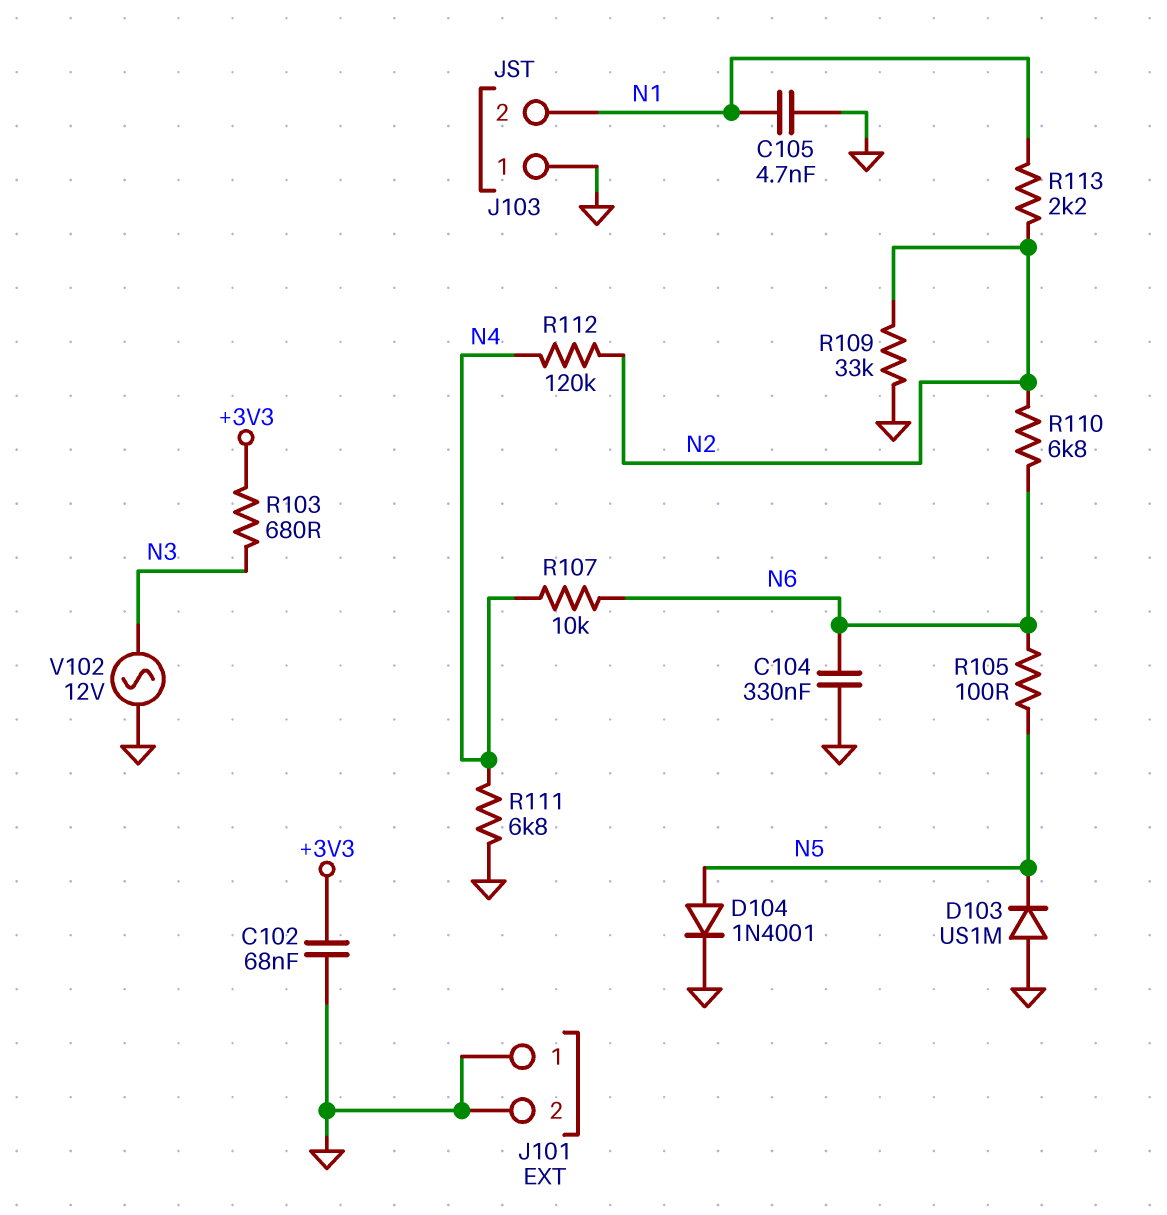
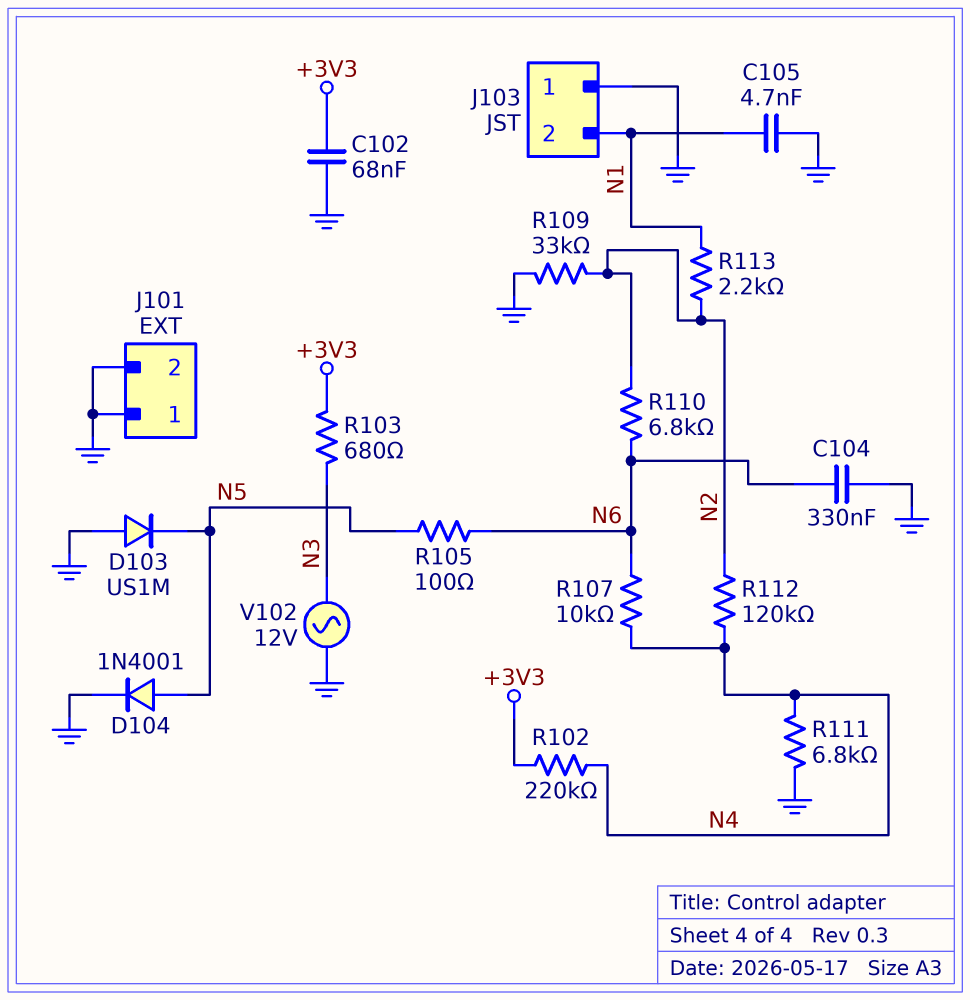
R102: none -> 220k (+3V3, N4)

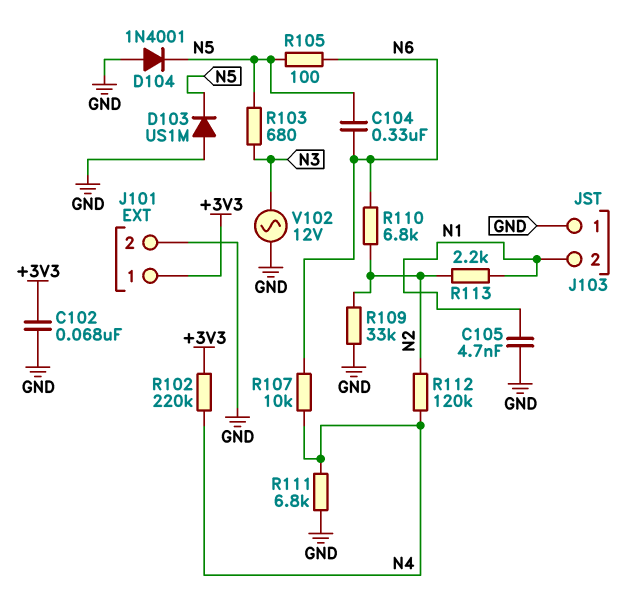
C104: 330nF (GND, N6) -> 330nF (N5, N6)
D104: diode 1N4001 (A N5, K GND) -> diode 1N4001 (A GND, K N5)
J101 pin 1: GND -> +3V3
R103: 680 (+3V3, N3) -> 680 (N3, N5)

